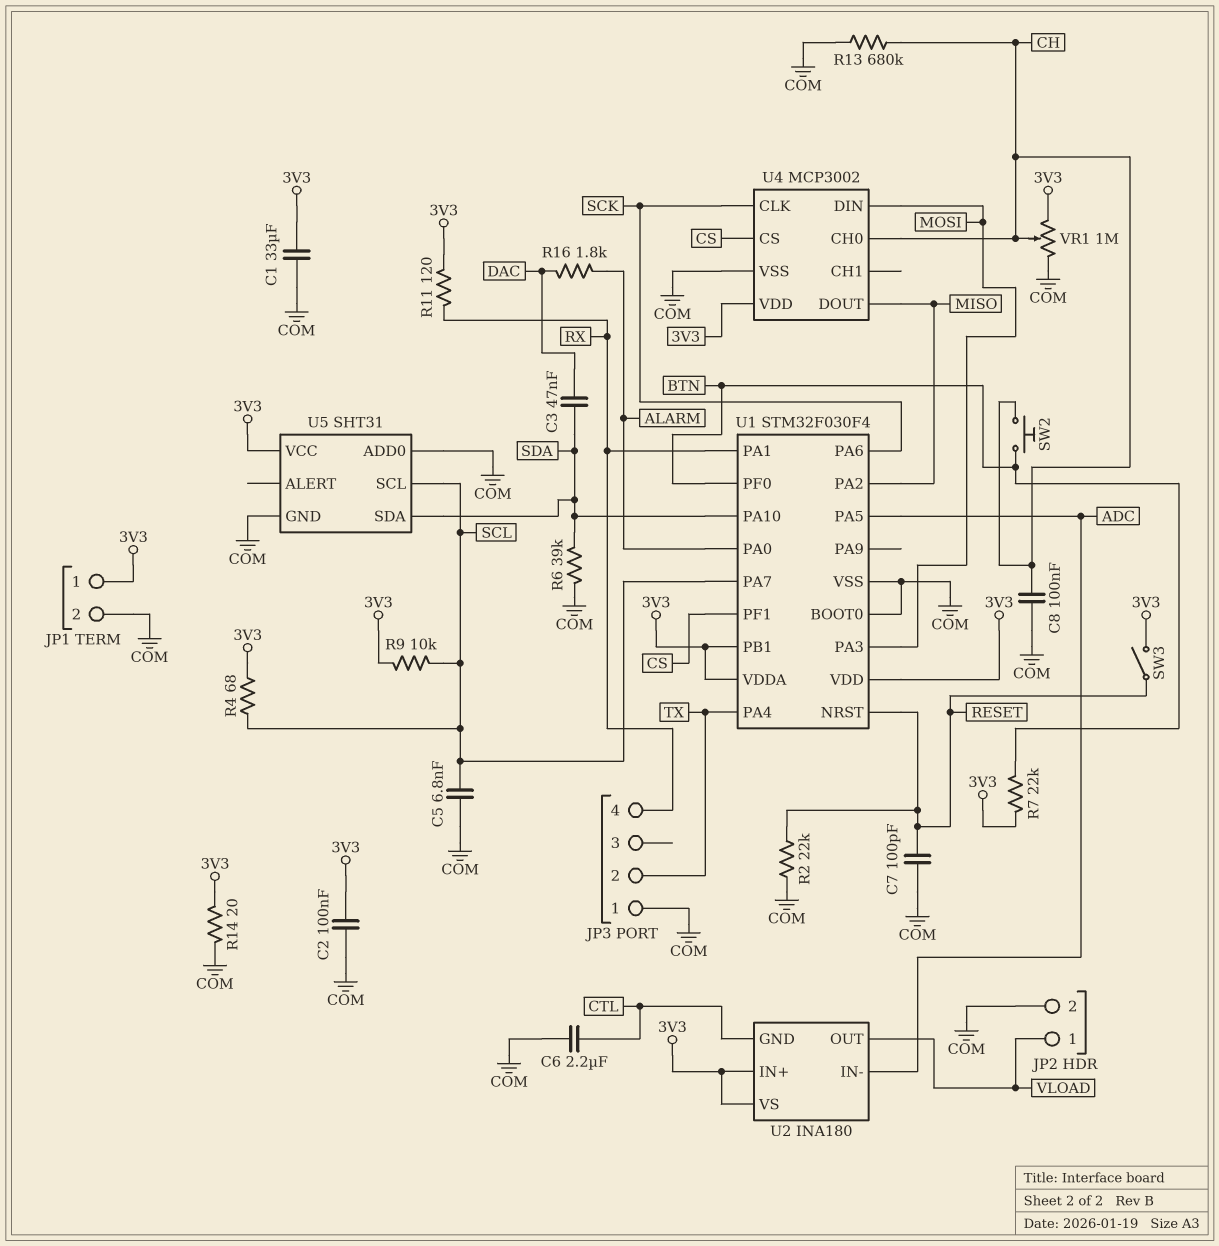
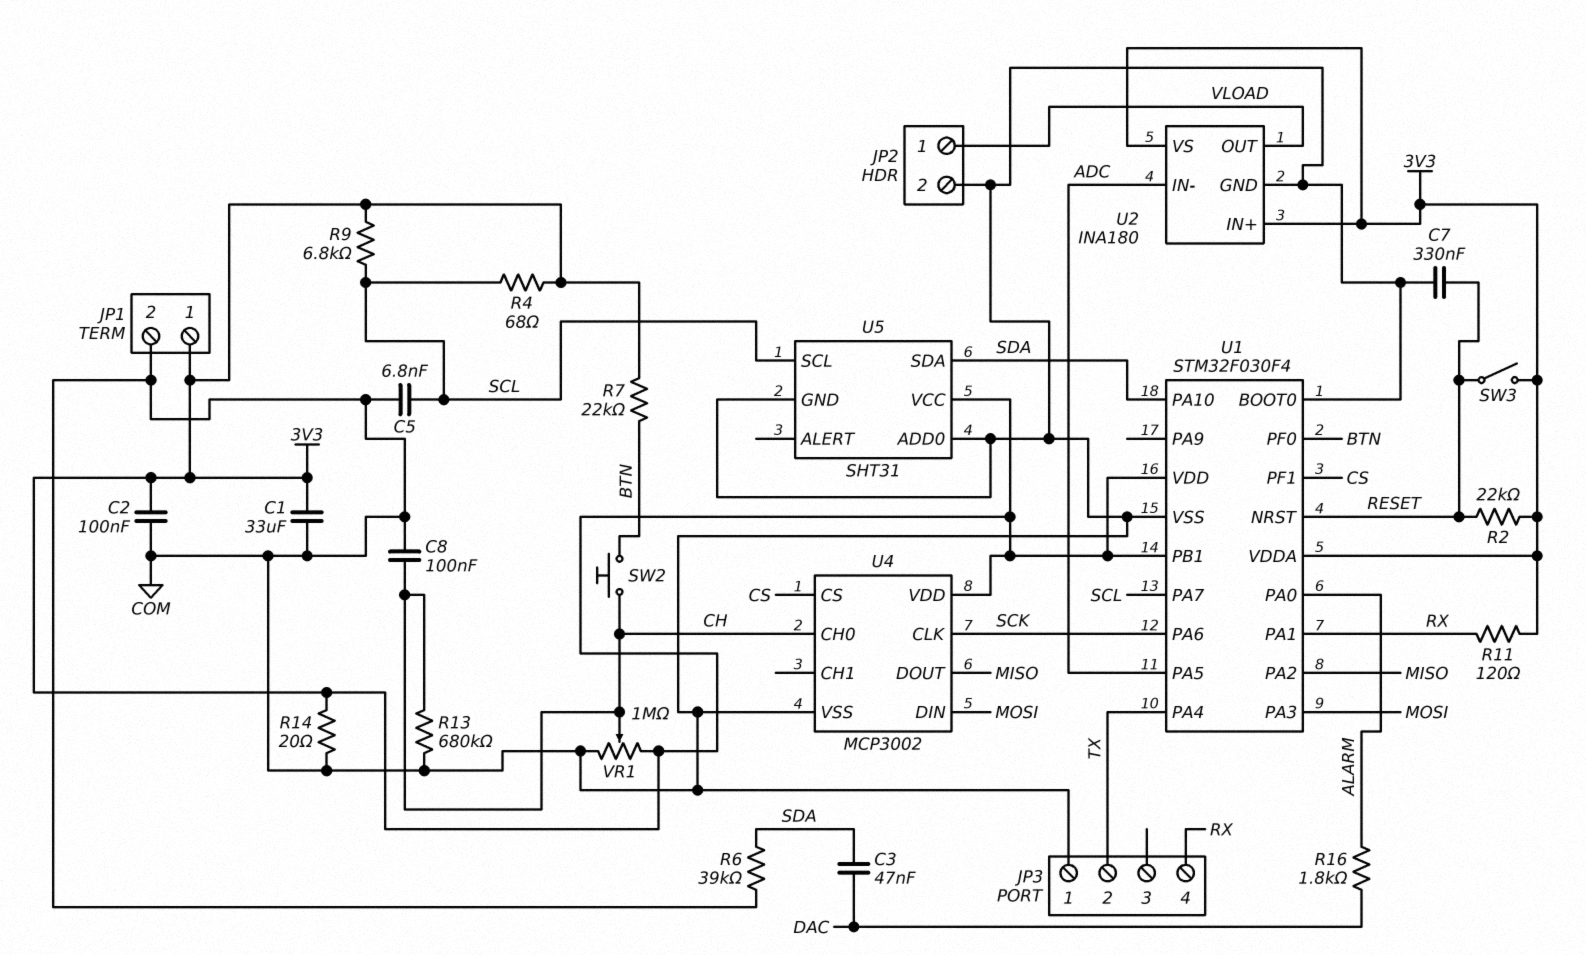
C6: 2.2uF (COM, CTL) -> none
C7: 100pF (COM, RESET) -> 330nF (COM, RESET)
R2: 22k (COM, RESET) -> 22k (3V3, RESET)
R9: 10k (3V3, SCL) -> 6.8k (3V3, SCL)
U2 pin GND: CTL -> COM

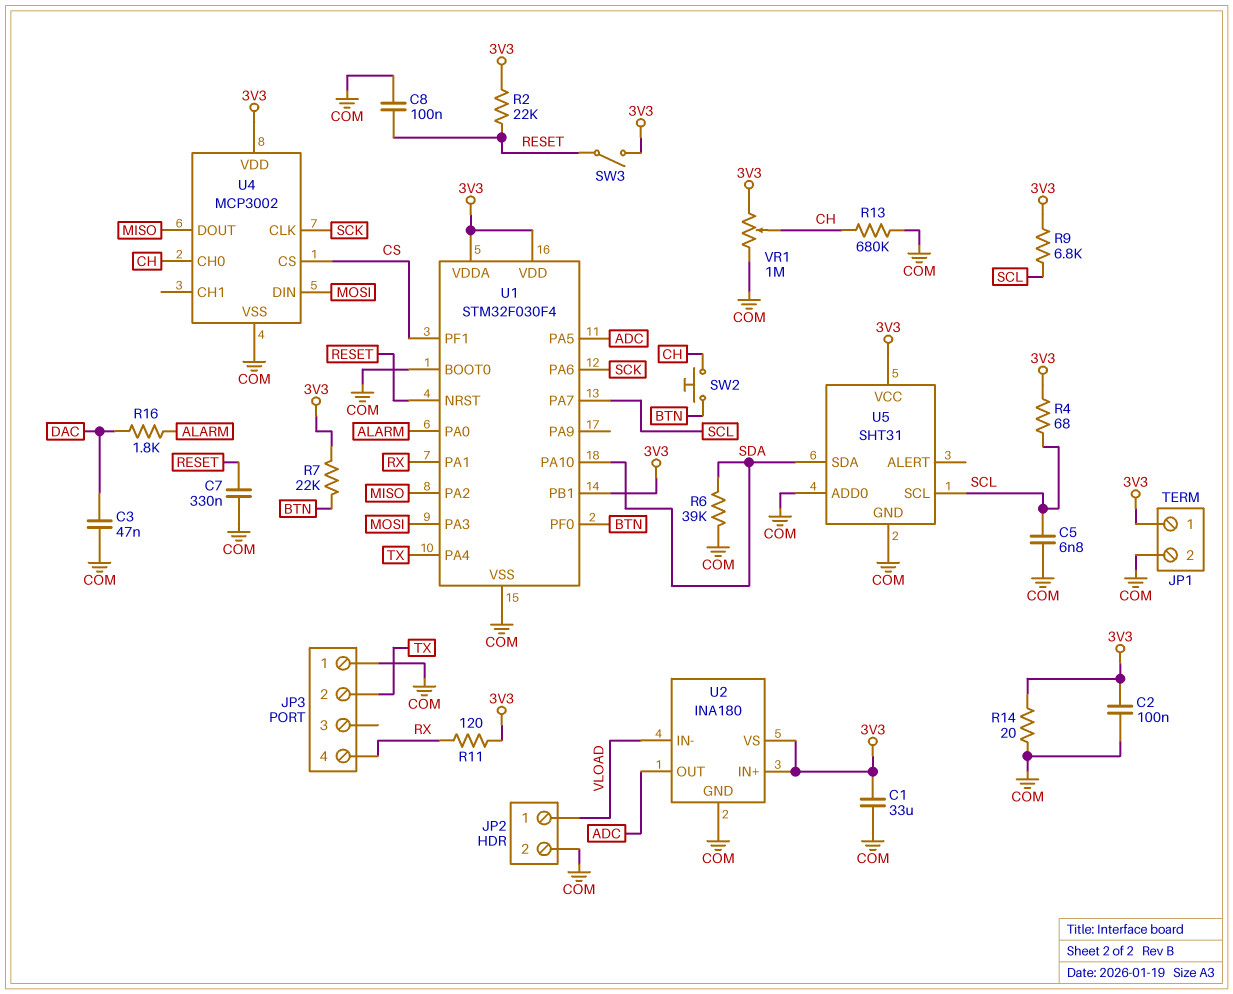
C3: 47nF (DAC, SDA) -> 47nF (COM, DAC)
C8: 100nF (CH, COM) -> 100nF (COM, RESET)
U2 pin IN-: ADC -> VLOAD
U2 pin OUT: VLOAD -> ADC

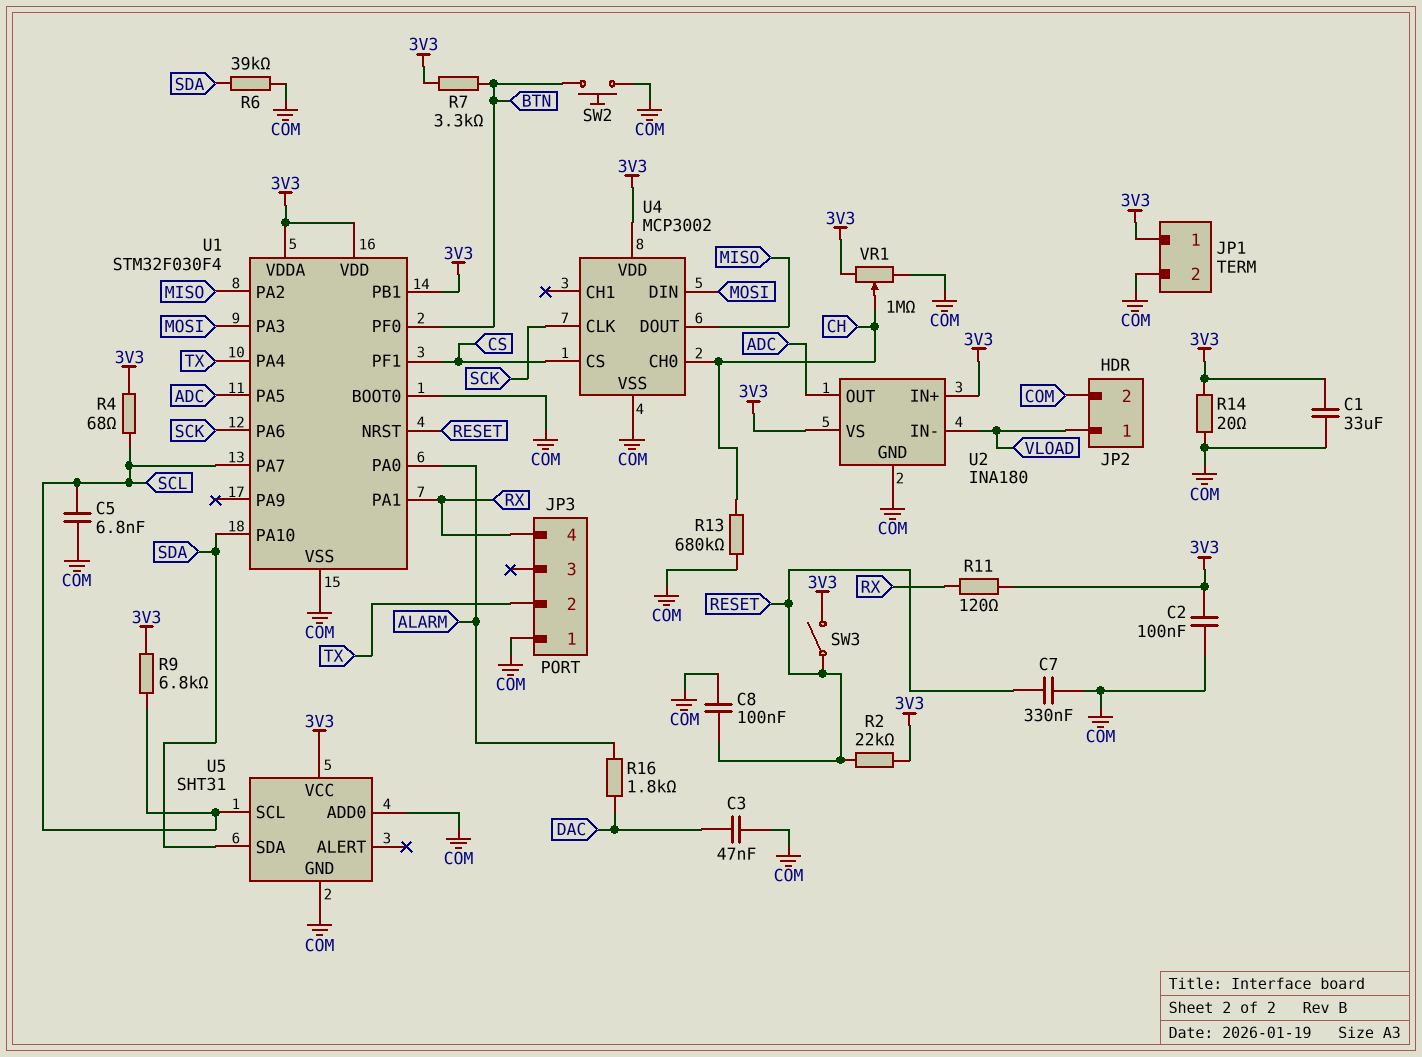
R7: 22k (3V3, BTN) -> 3.3k (3V3, BTN)
SW2: button (BTN, CH) -> button (BTN, COM)

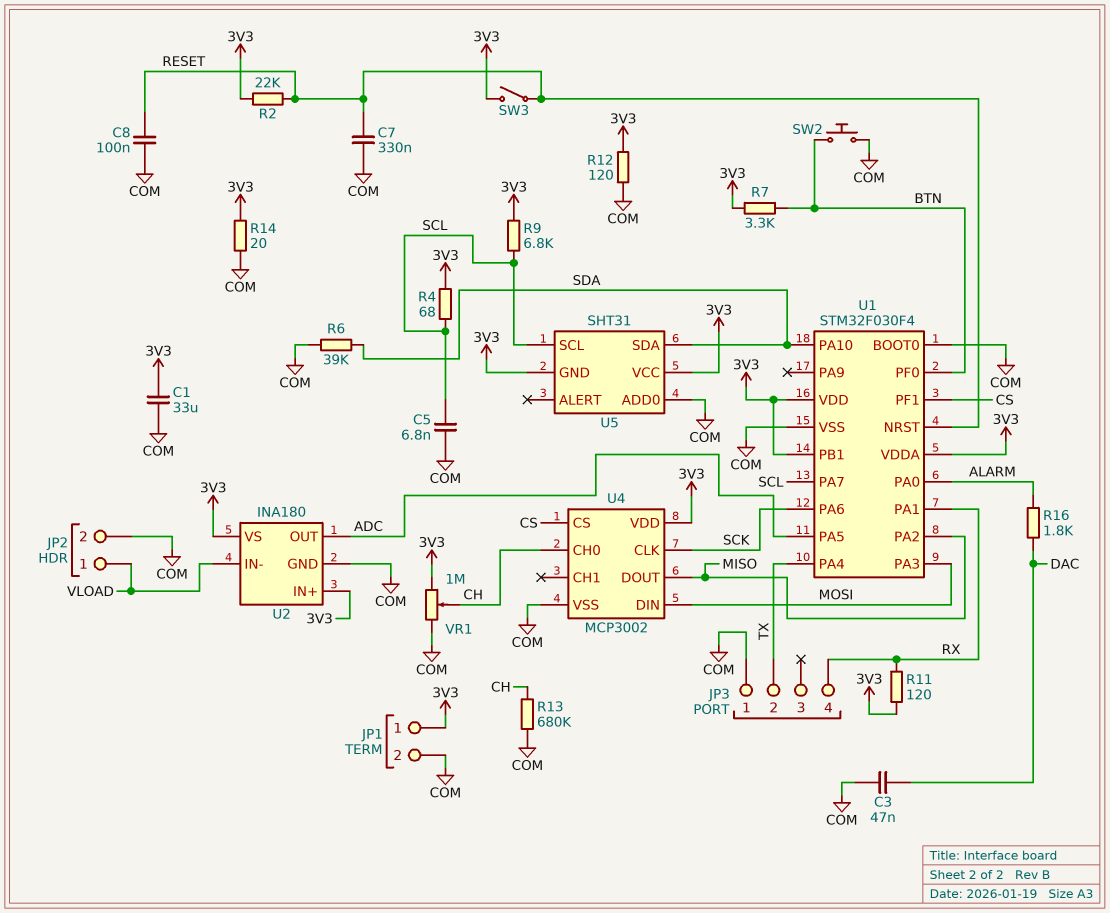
C2: 100nF (3V3, COM) -> none
R12: none -> 120 (3V3, COM)
U5 pin GND: COM -> 3V3

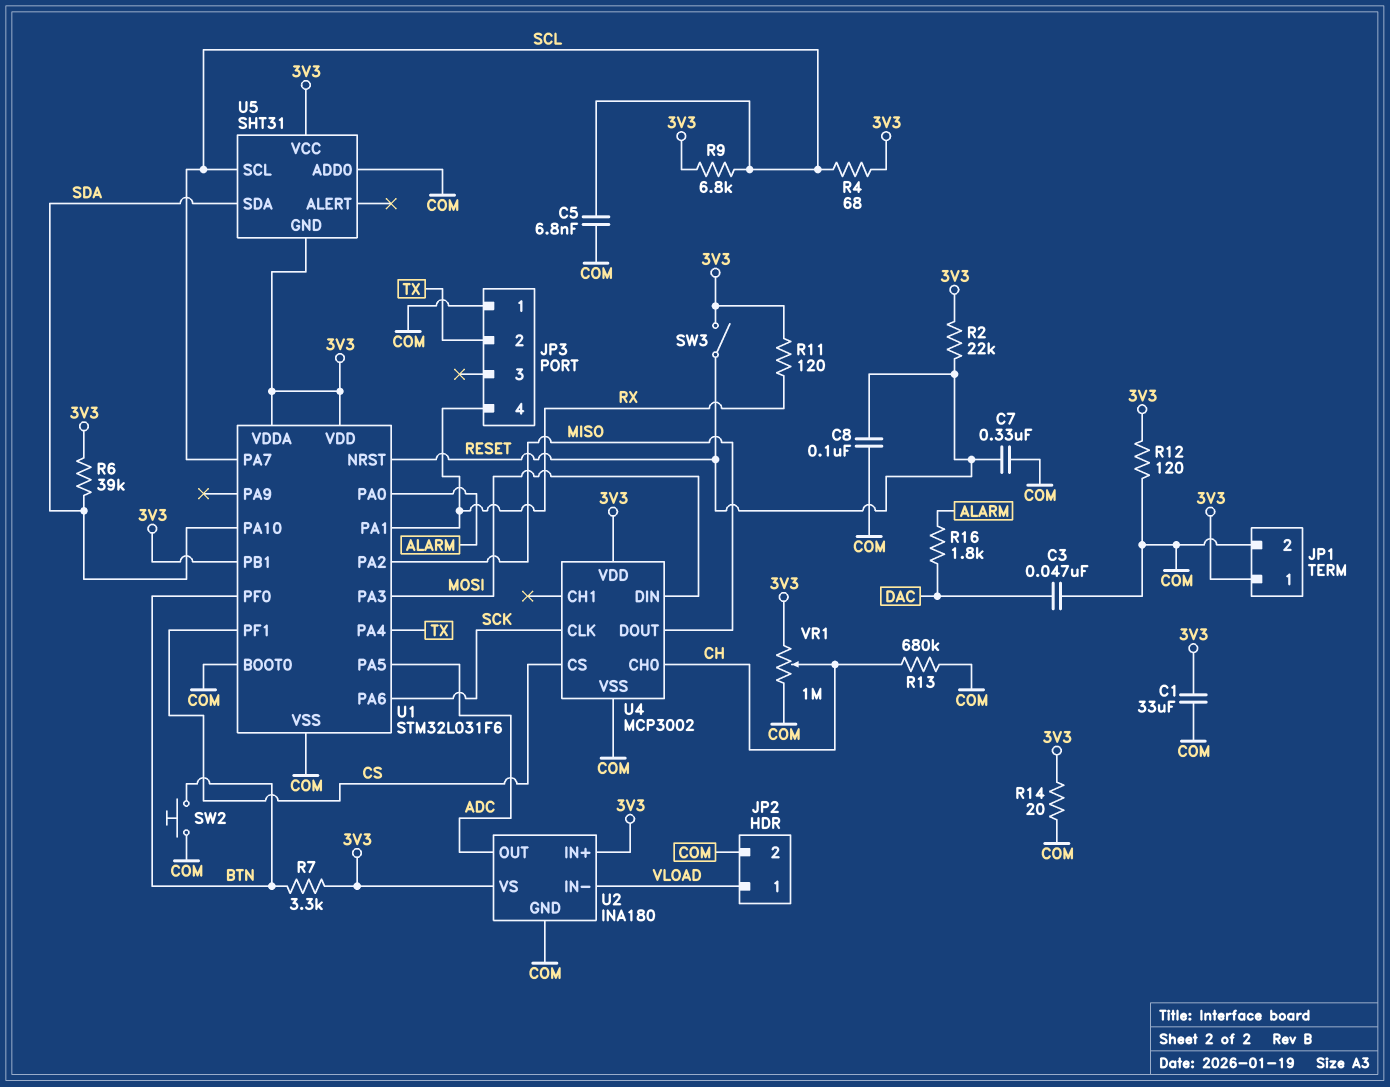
R6: 39k (COM, SDA) -> 39k (3V3, SDA)
U1: STM32F030F4 -> STM32L031F6

